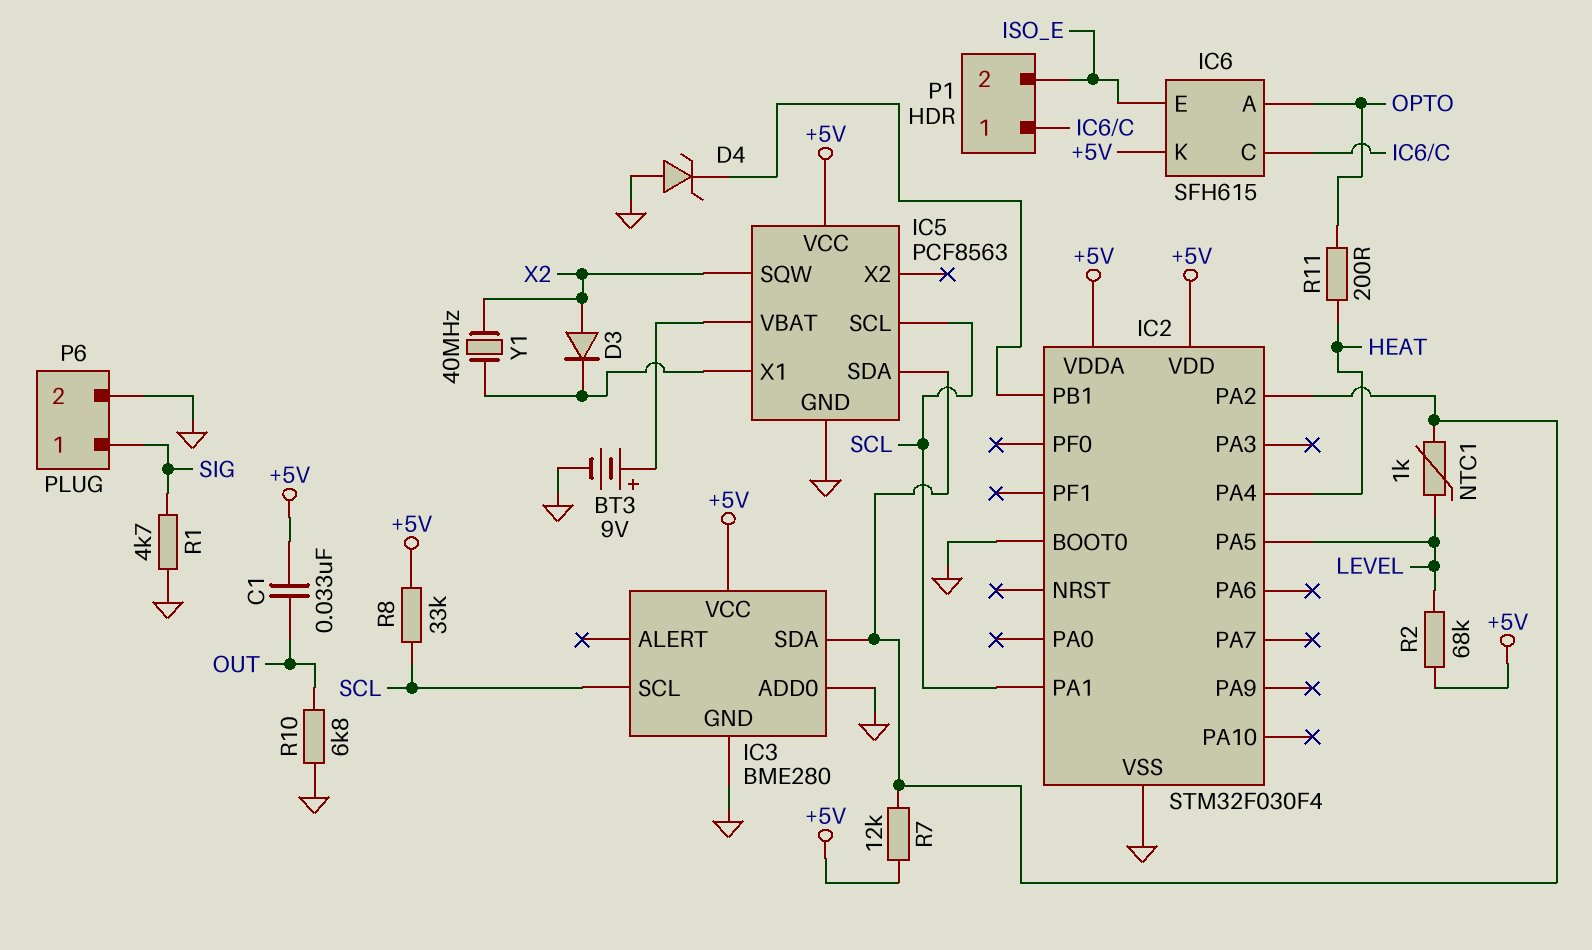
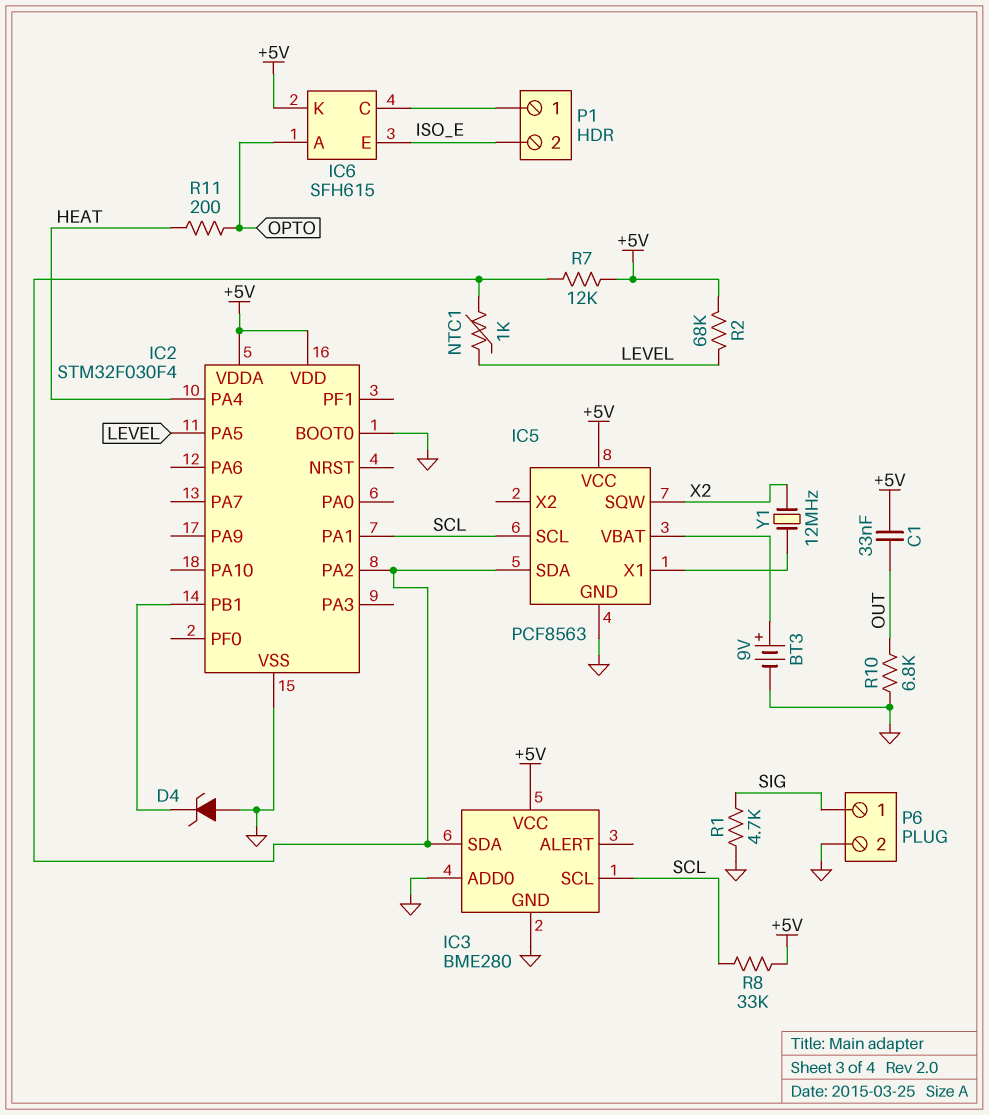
D3: diode (A X2, K IC5/X1) -> none
Y1: 40MHz (IC5/X1, X2) -> 12MHz (IC5/X1, X2)

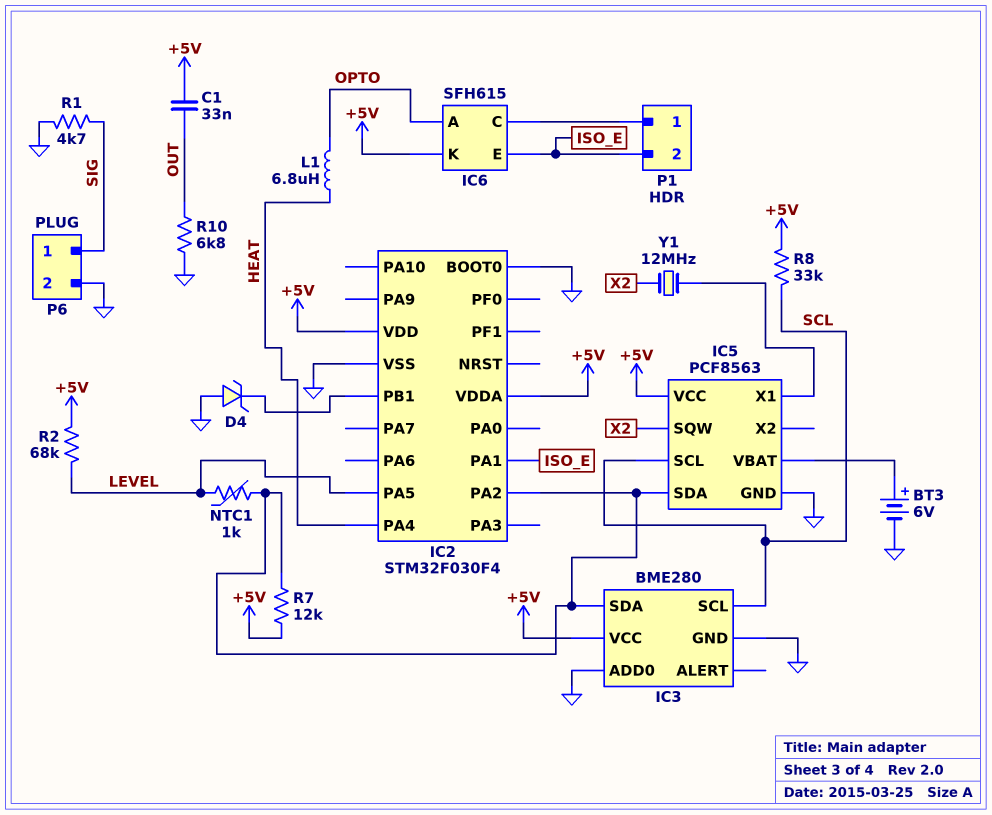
BT3: 9V (plus IC5/VBAT, minus GND) -> 6V (plus IC5/VBAT, minus GND)
IC2 pin PA1: SCL -> ISO_E
L1: none -> 6.8uH (HEAT, OPTO)
R11: 200 (HEAT, OPTO) -> none

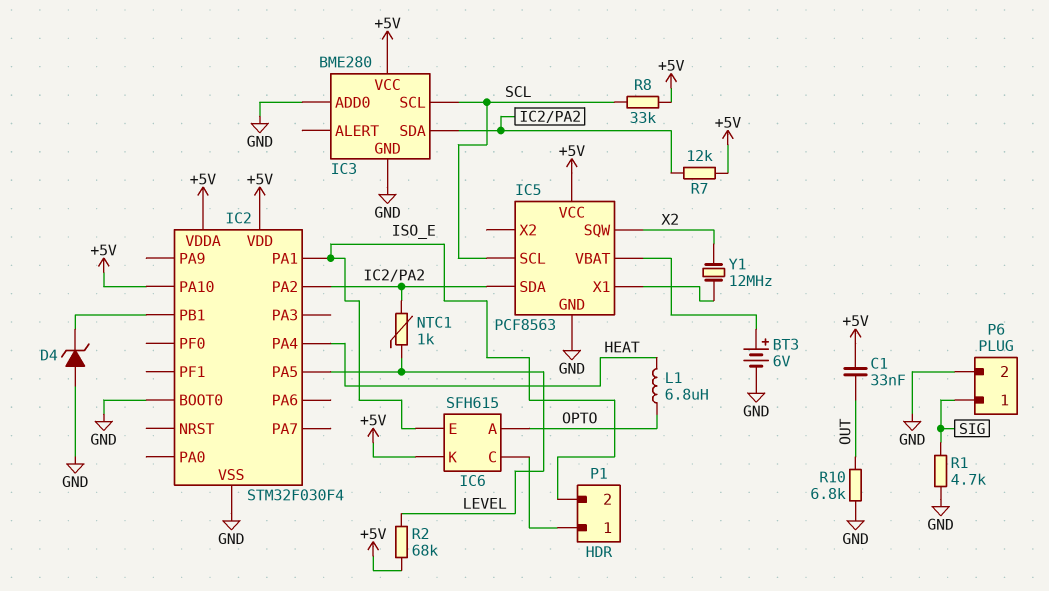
IC2 pin PA10: none -> +5V

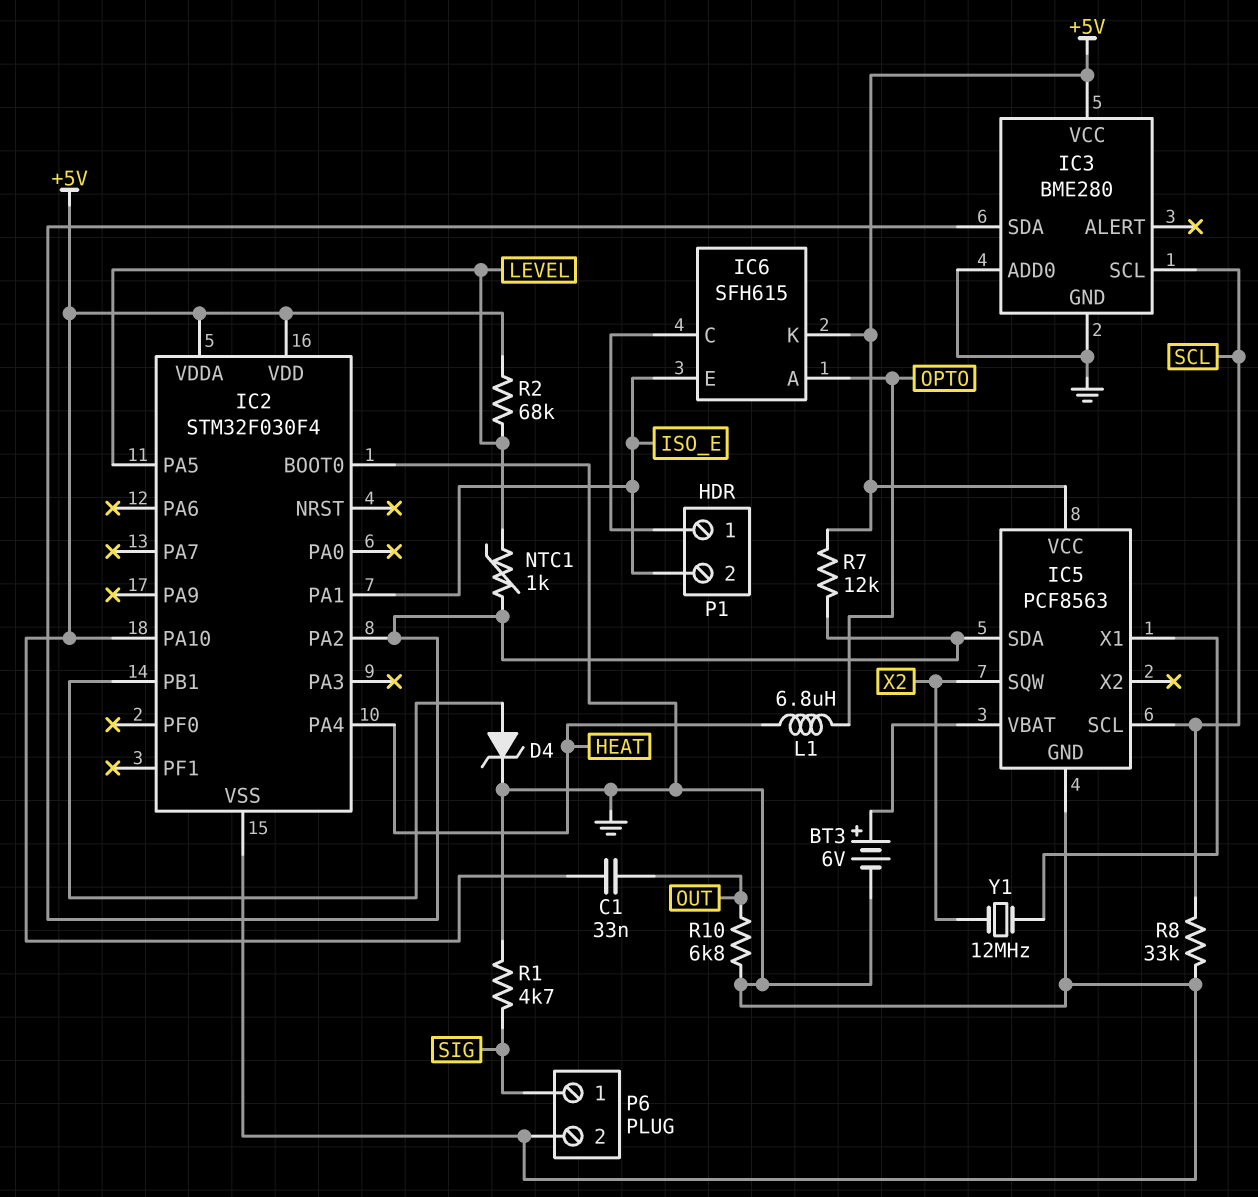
D4: zener (A GND, K IC2/PB1) -> zener (A IC2/PB1, K GND)
R8: 33k (+5V, SCL) -> 33k (GND, SCL)

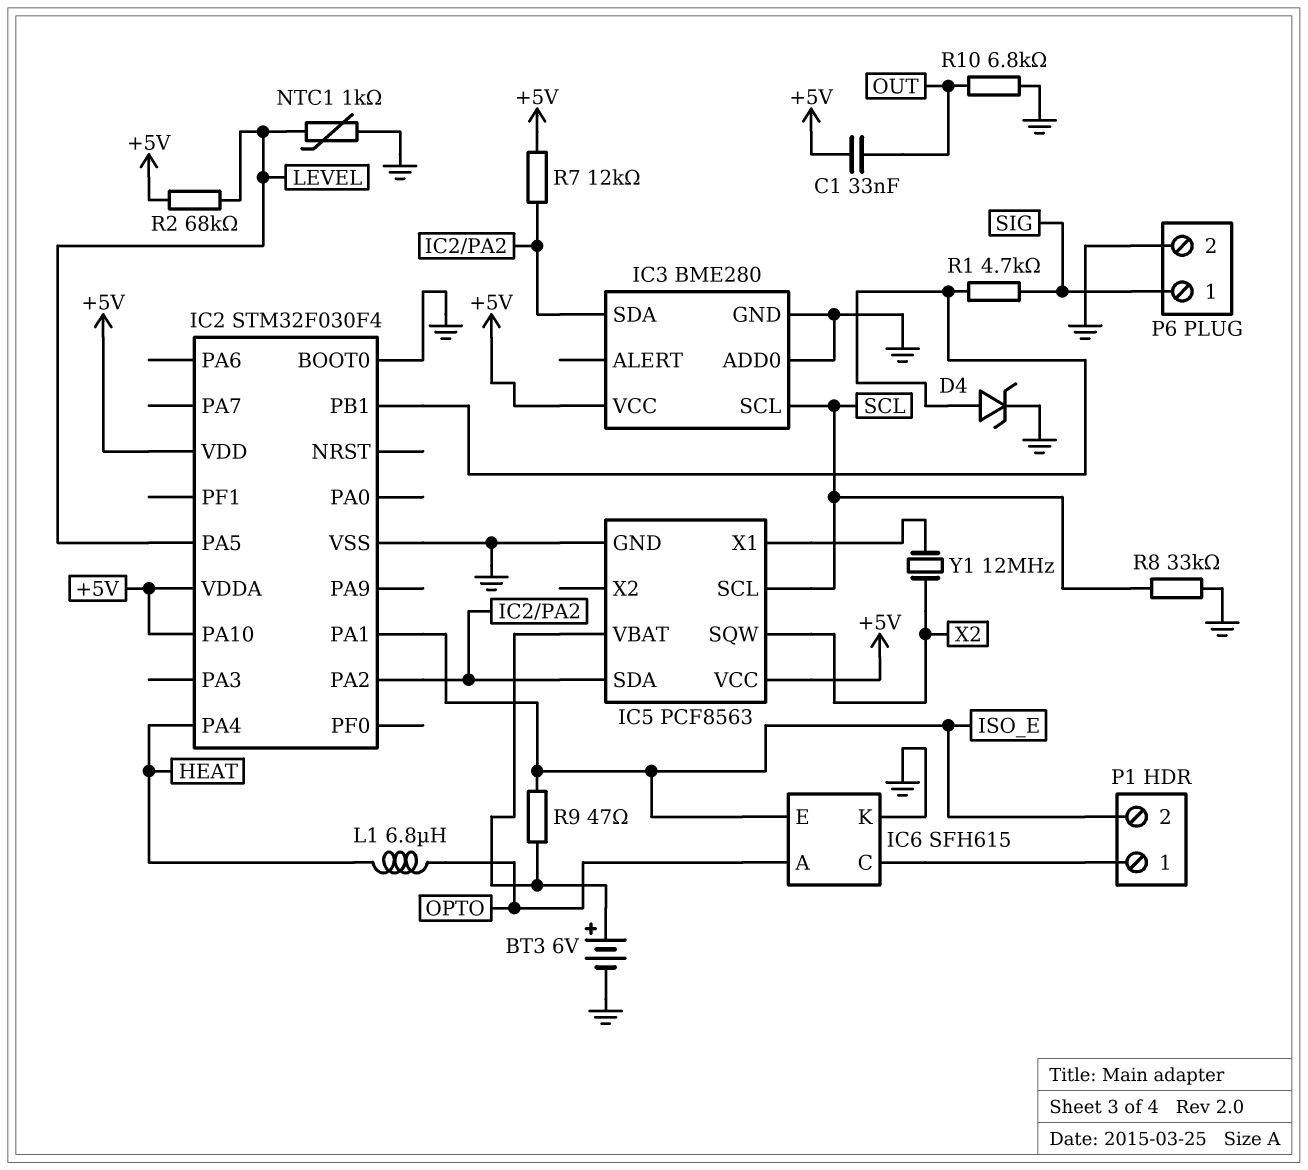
IC6 pin K: +5V -> GND
NTC1: 1k (IC2/PA2, LEVEL) -> 1k (GND, LEVEL)
R1: 4.7k (GND, SIG) -> 4.7k (IC2/PB1, SIG)
R9: none -> 47 (IC5/VBAT, ISO_E)

